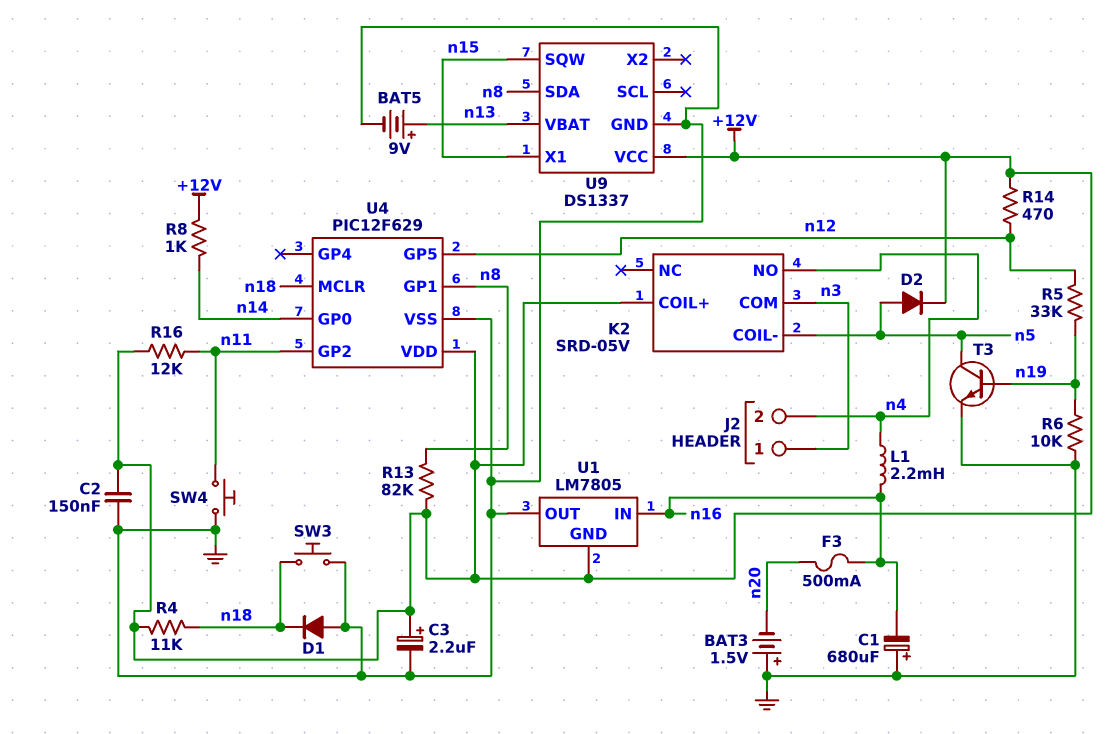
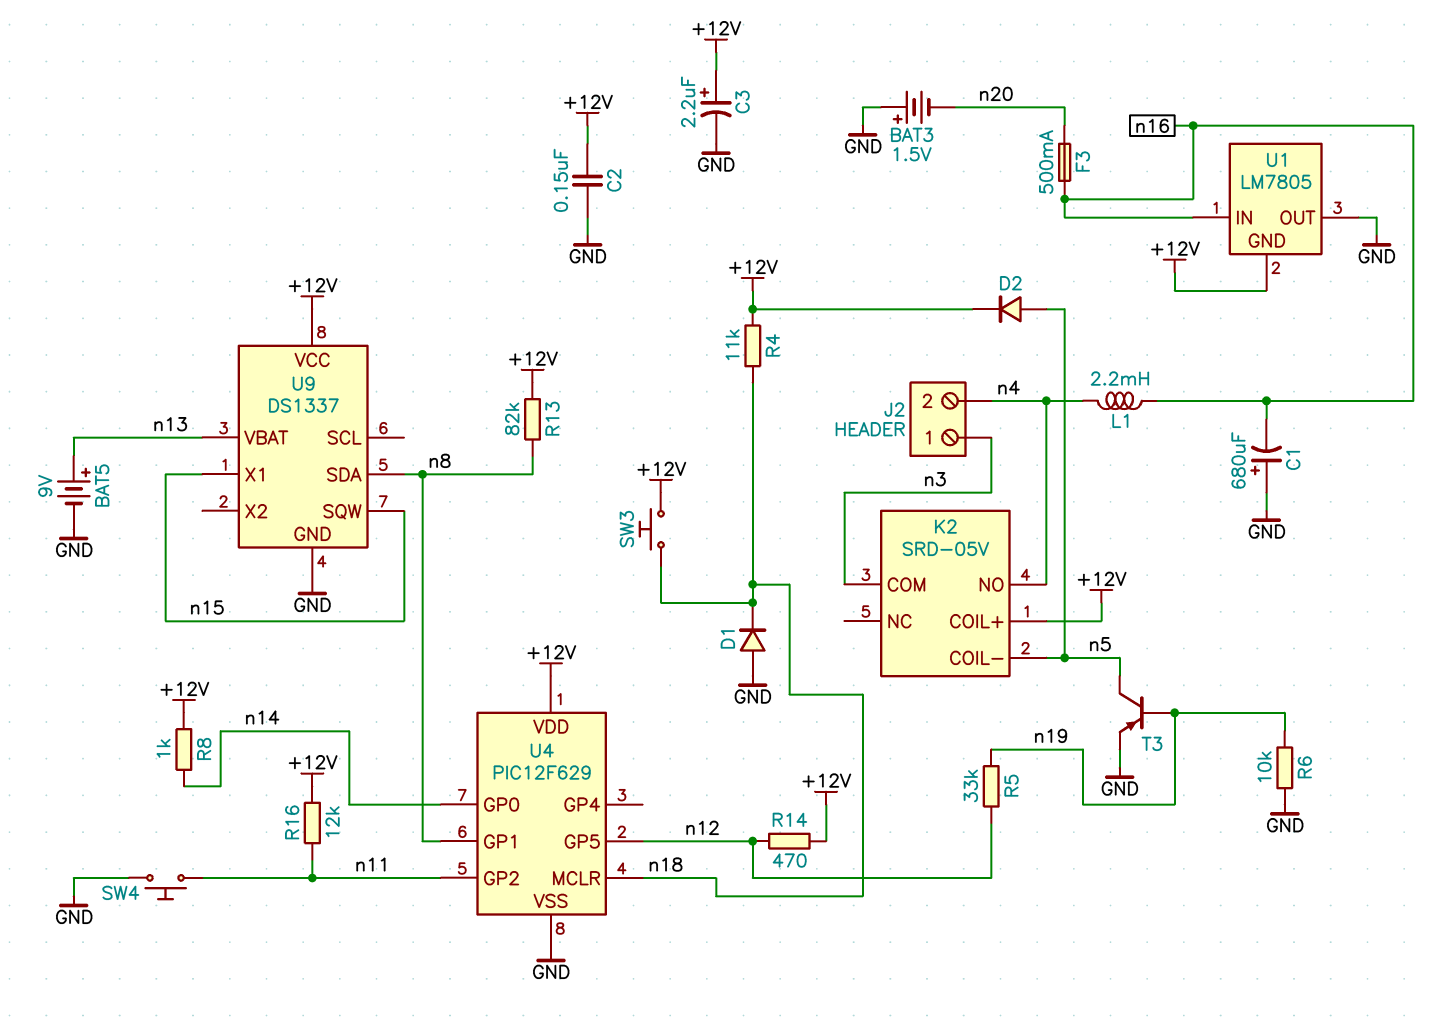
SW3: button (GND, n18) -> button (+12V, n18)
T3: NPN (B n19, C n5, E GND) -> PNP (B n19, C n5, E GND)

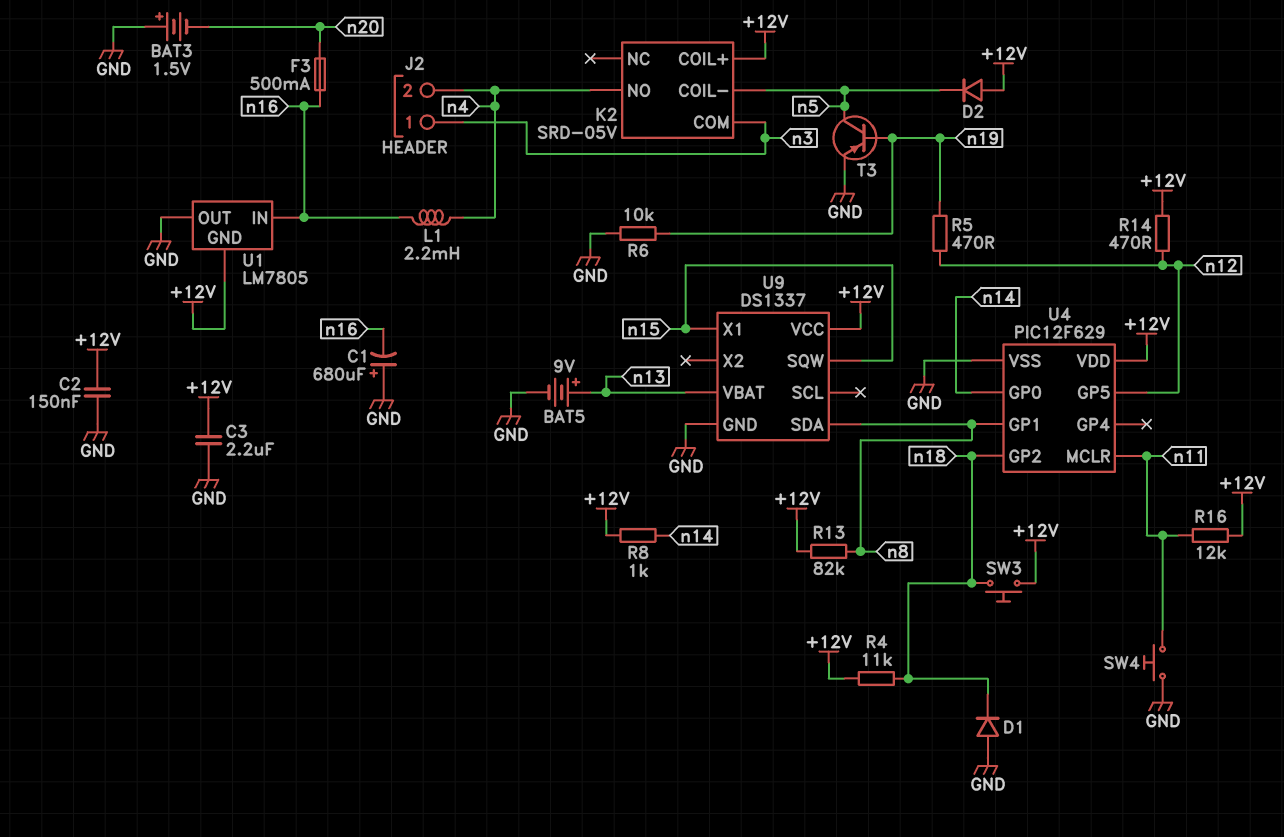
C3: 2.2uF (plus +12V, minus GND) -> 2.2uF (+12V, GND)
D2: diode (A n5, K +12V) -> diode (A +12V, K n5)
R5: 33k (n12, n19) -> 470 (n12, n19)
U4 pin GP2: n11 -> n18
U4 pin MCLR: n18 -> n11

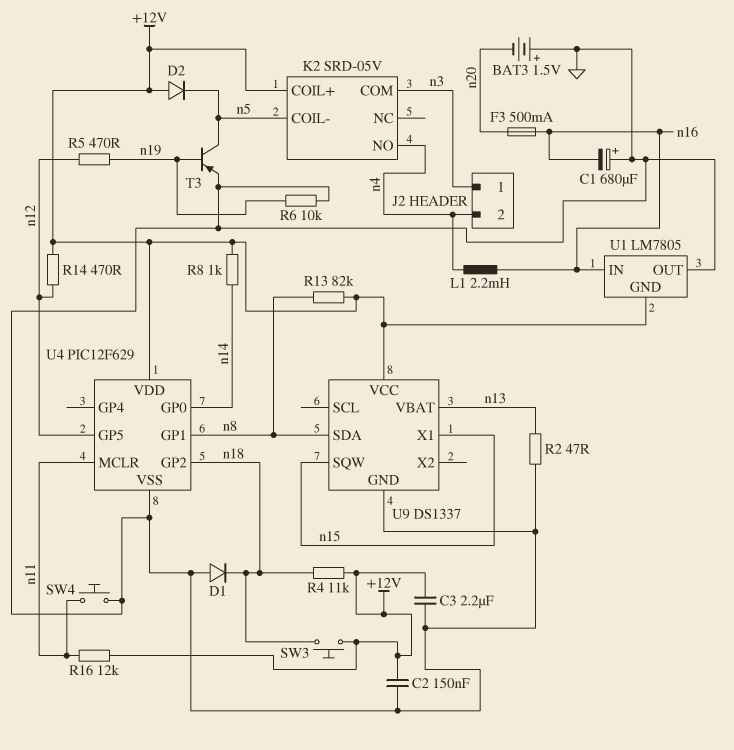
BAT5: 9V (plus n13, minus GND) -> none
R2: none -> 47 (GND, n13)

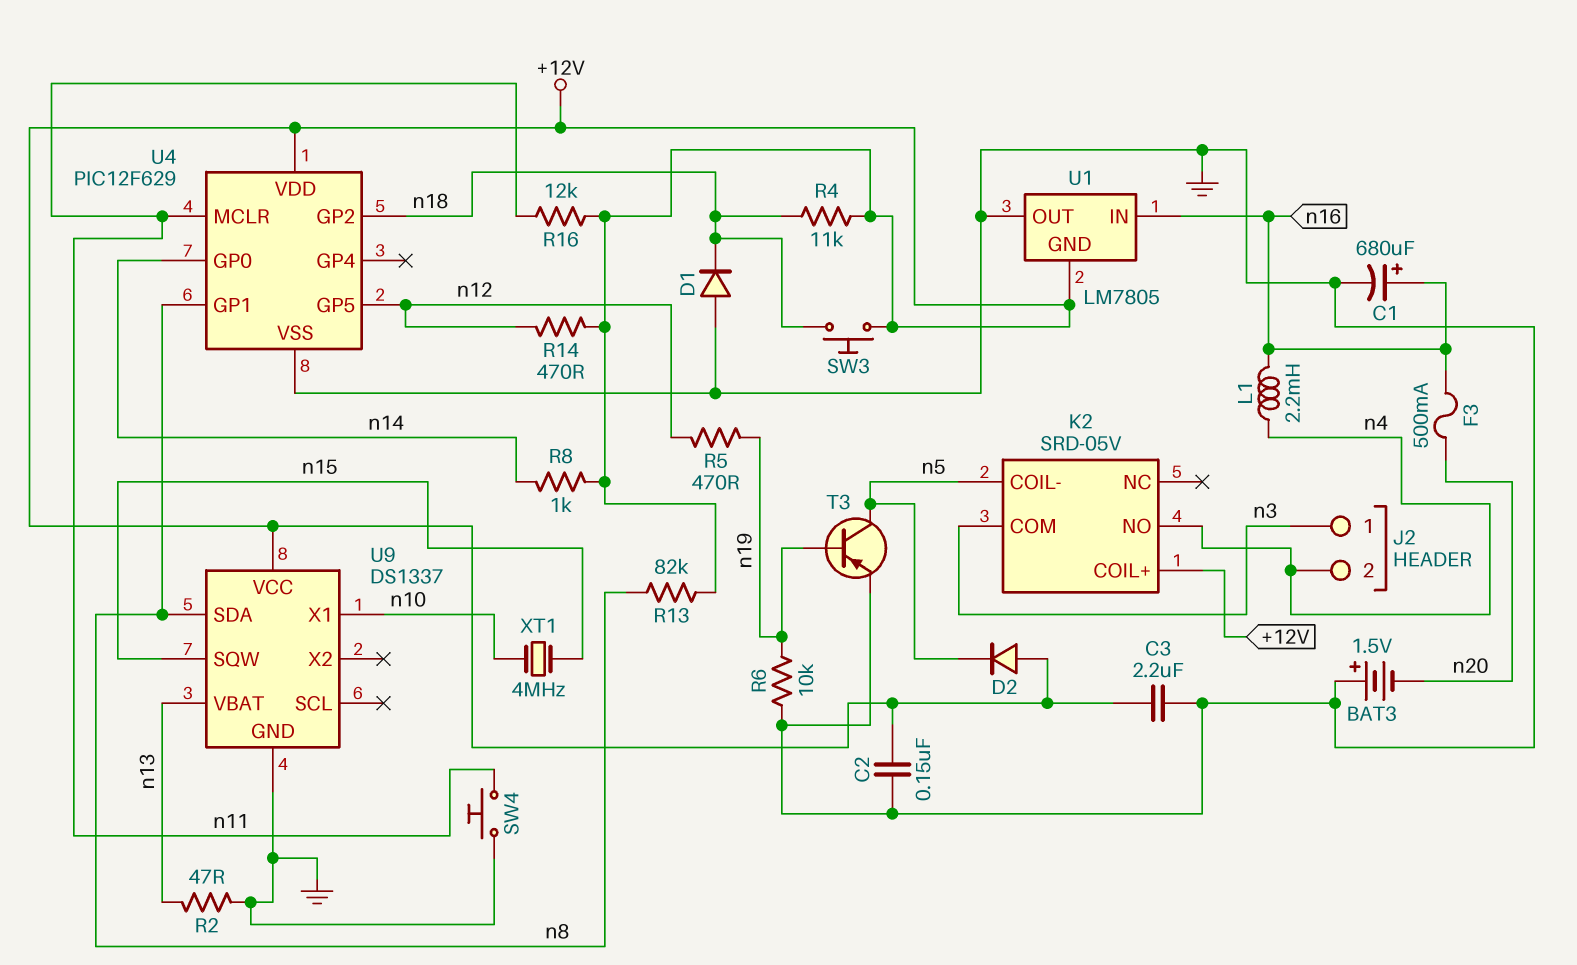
C1: 680uF (plus GND, minus n16) -> 680uF (plus n16, minus GND)
U9 pin X1: n15 -> n10
XT1: none -> 4MHz (n10, n15)

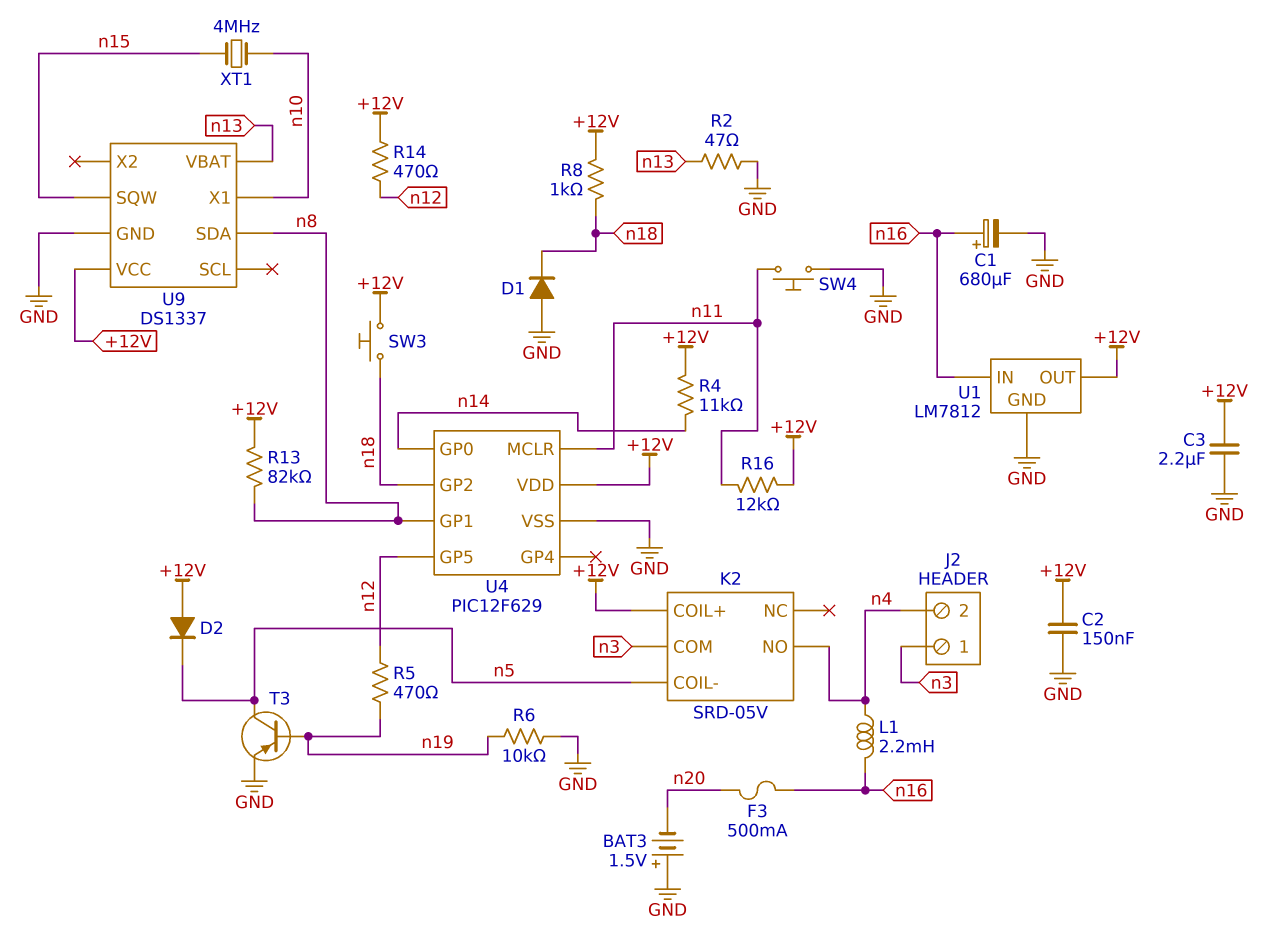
R4: 11k (+12V, n18) -> 11k (+12V, n14)
R8: 1k (+12V, n14) -> 1k (+12V, n18)
U1: LM7805 -> LM7812
U1 pin GND: +12V -> GND
U1 pin OUT: GND -> +12V

